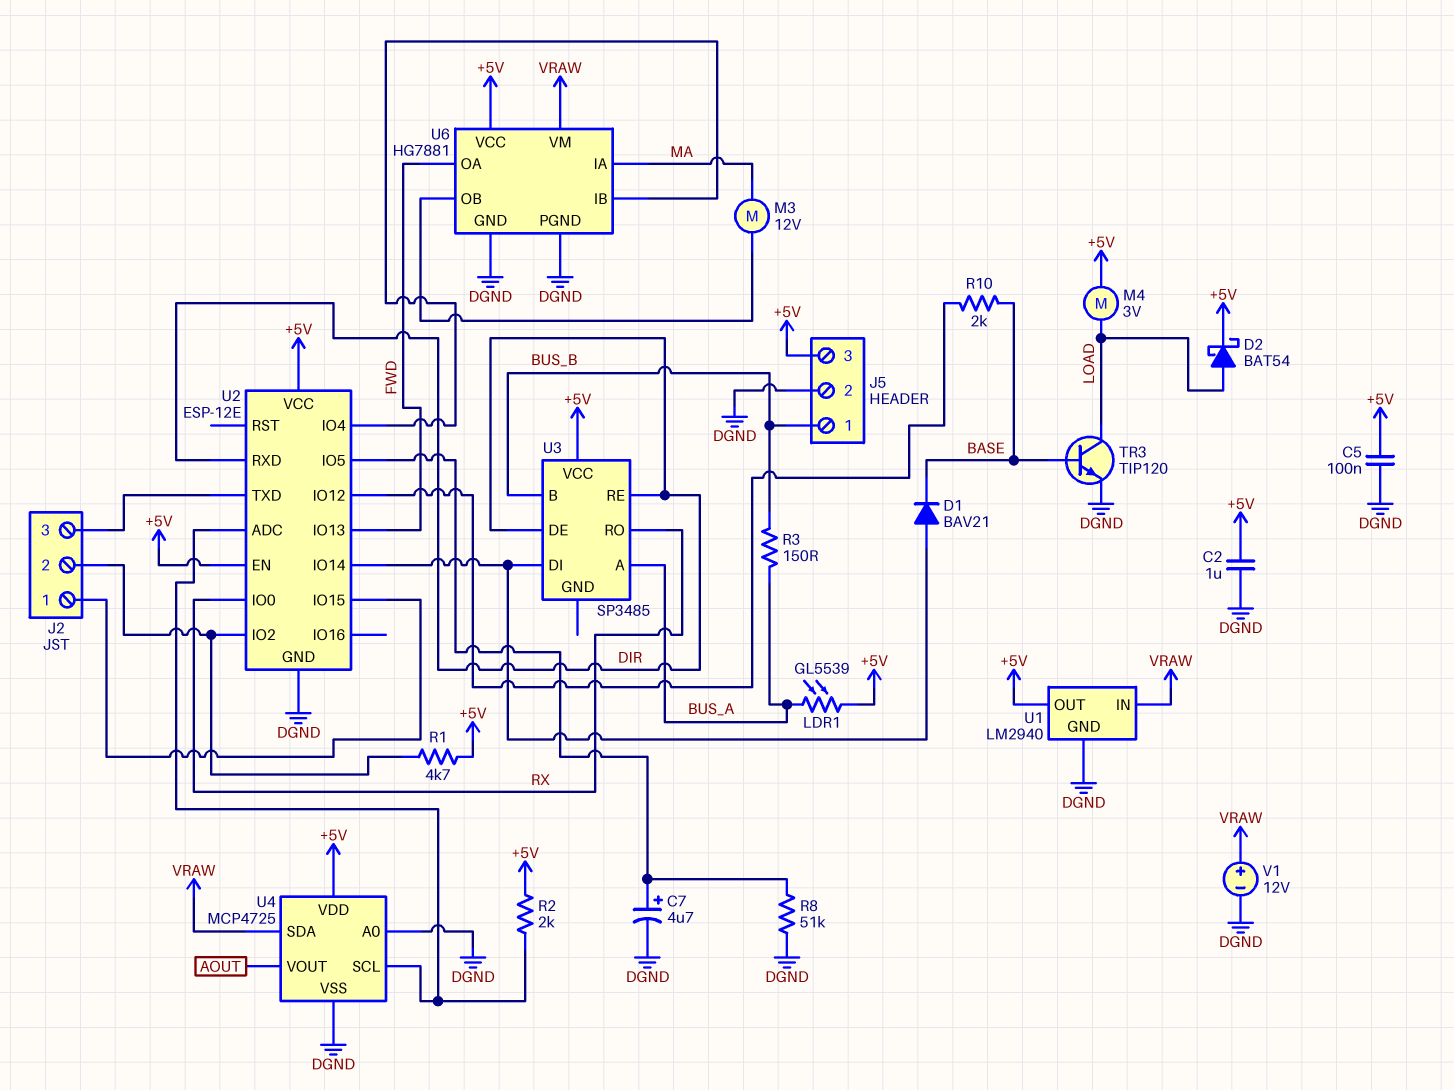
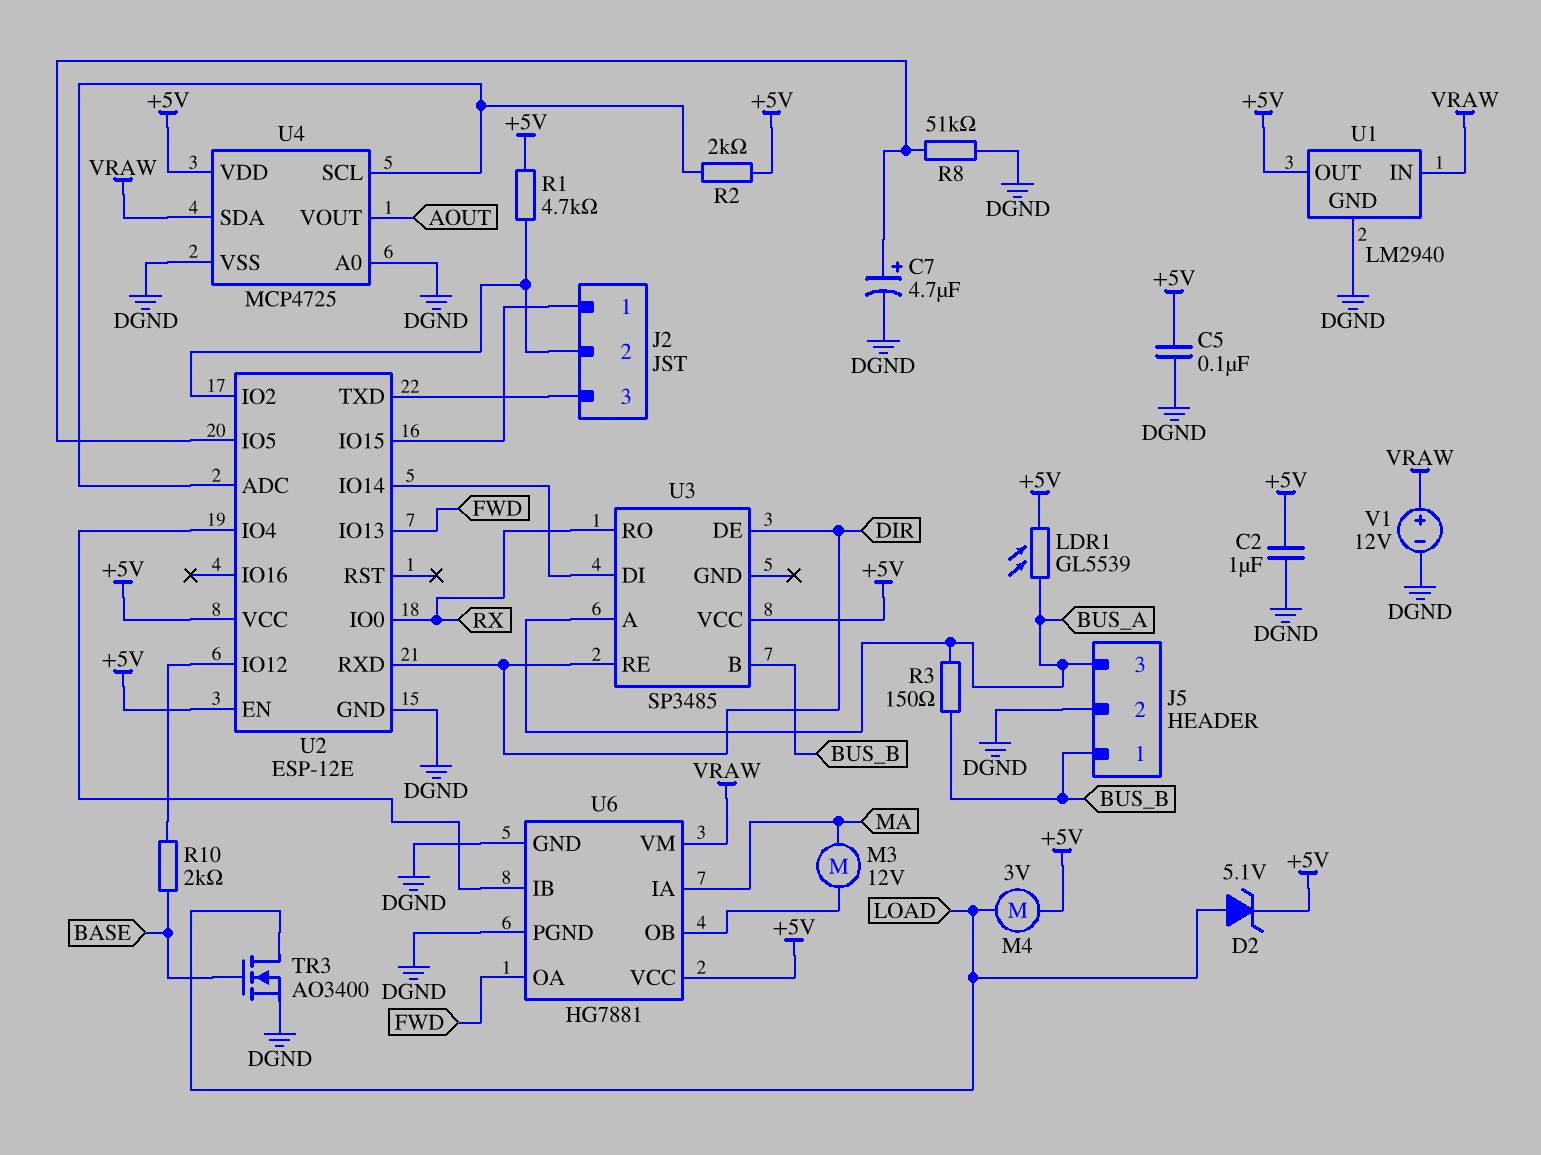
D1: diode BAV21 (A U2/IO14, K BASE) -> none
D2: schottky BAT54 (A LOAD, K +5V) -> zener 5.1V (A LOAD, K +5V)
J5 pin 3: +5V -> BUS_A
TR3: NPN TIP120 (B BASE, C LOAD, E DGND) -> NMOS AO3400 (G BASE, D LOAD, S DGND)

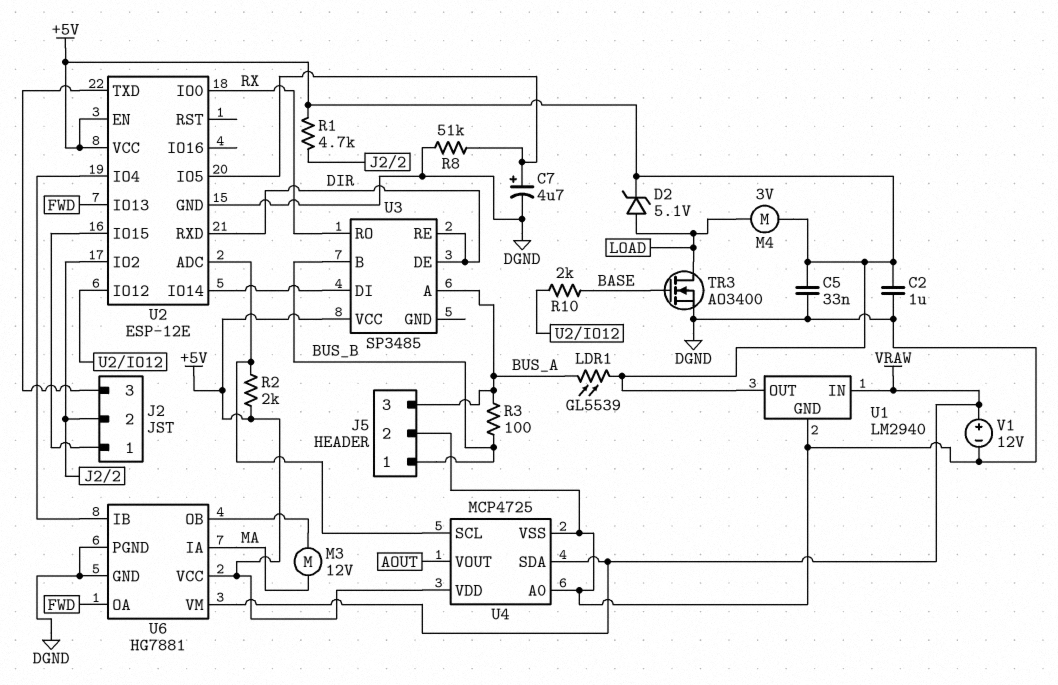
C5: 100nF (+5V, DGND) -> 33nF (+5V, DGND)
R3: 150 (BUS_A, BUS_B) -> 100 (BUS_A, BUS_B)

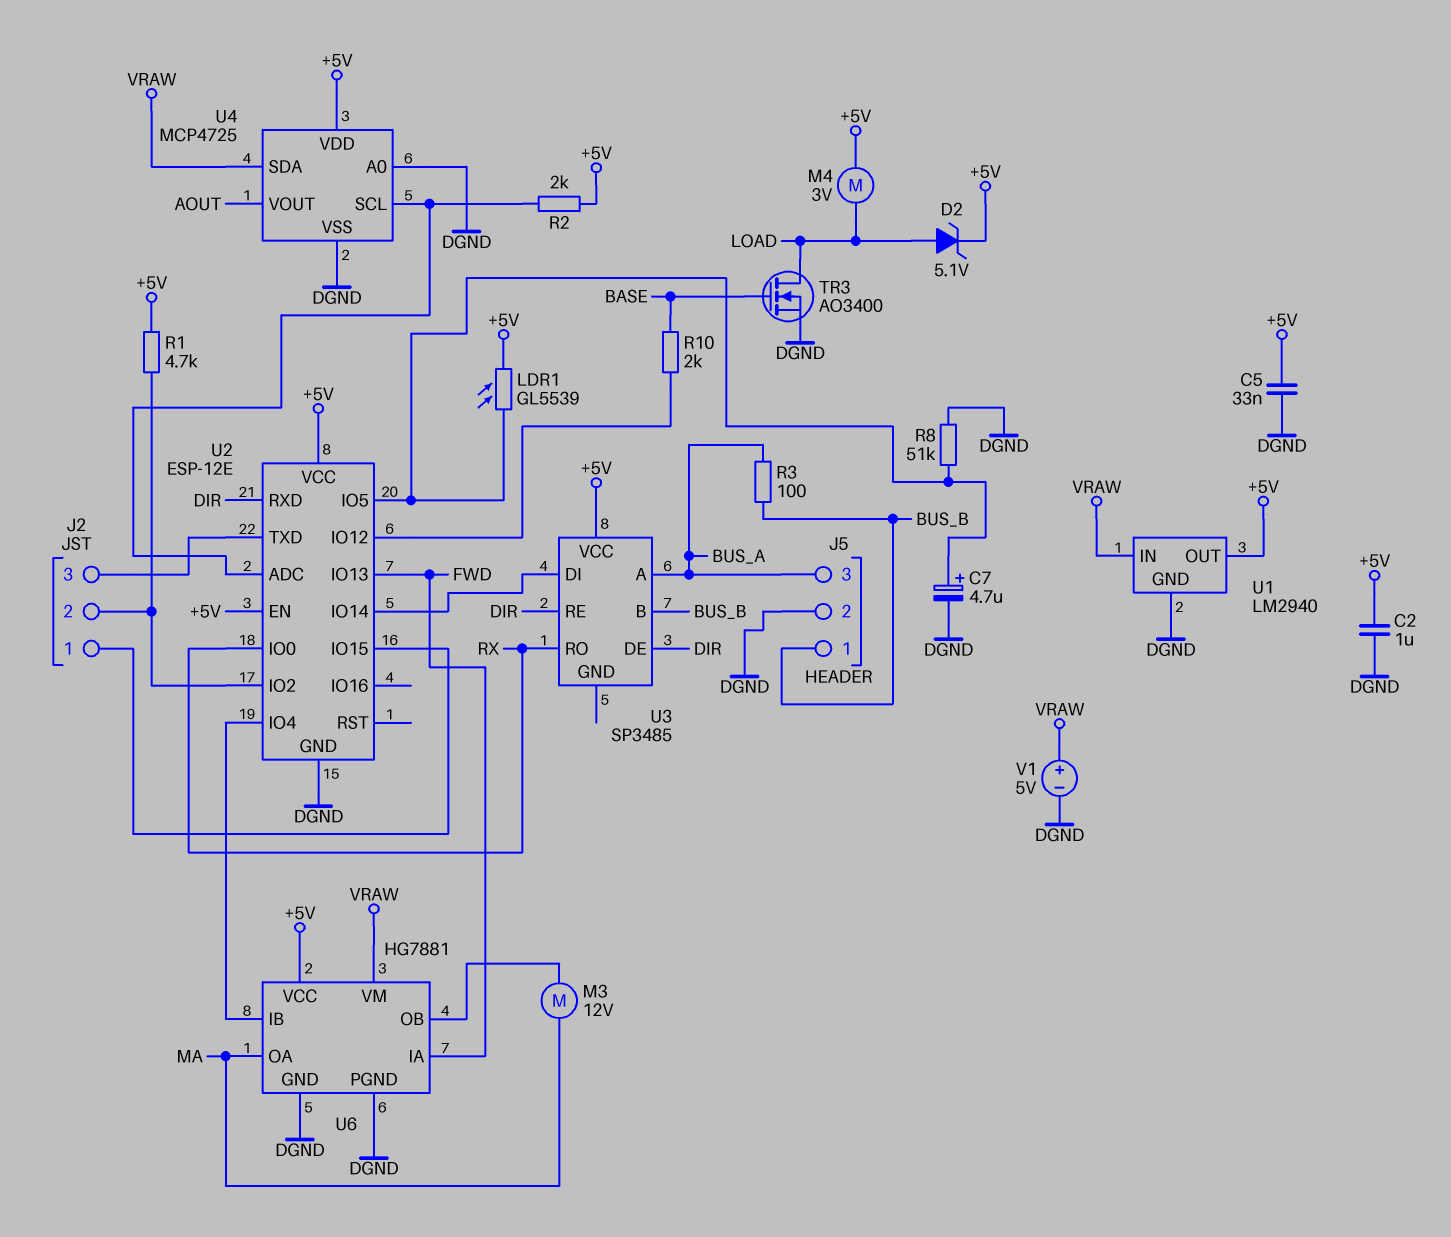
LDR1: GL5539 (+5V, BUS_A) -> GL5539 (+5V, U2/IO5)
U6 pin IA: MA -> FWD
U6 pin OA: FWD -> MA
V1: 12V (plus VRAW, minus DGND) -> 5V (plus VRAW, minus DGND)

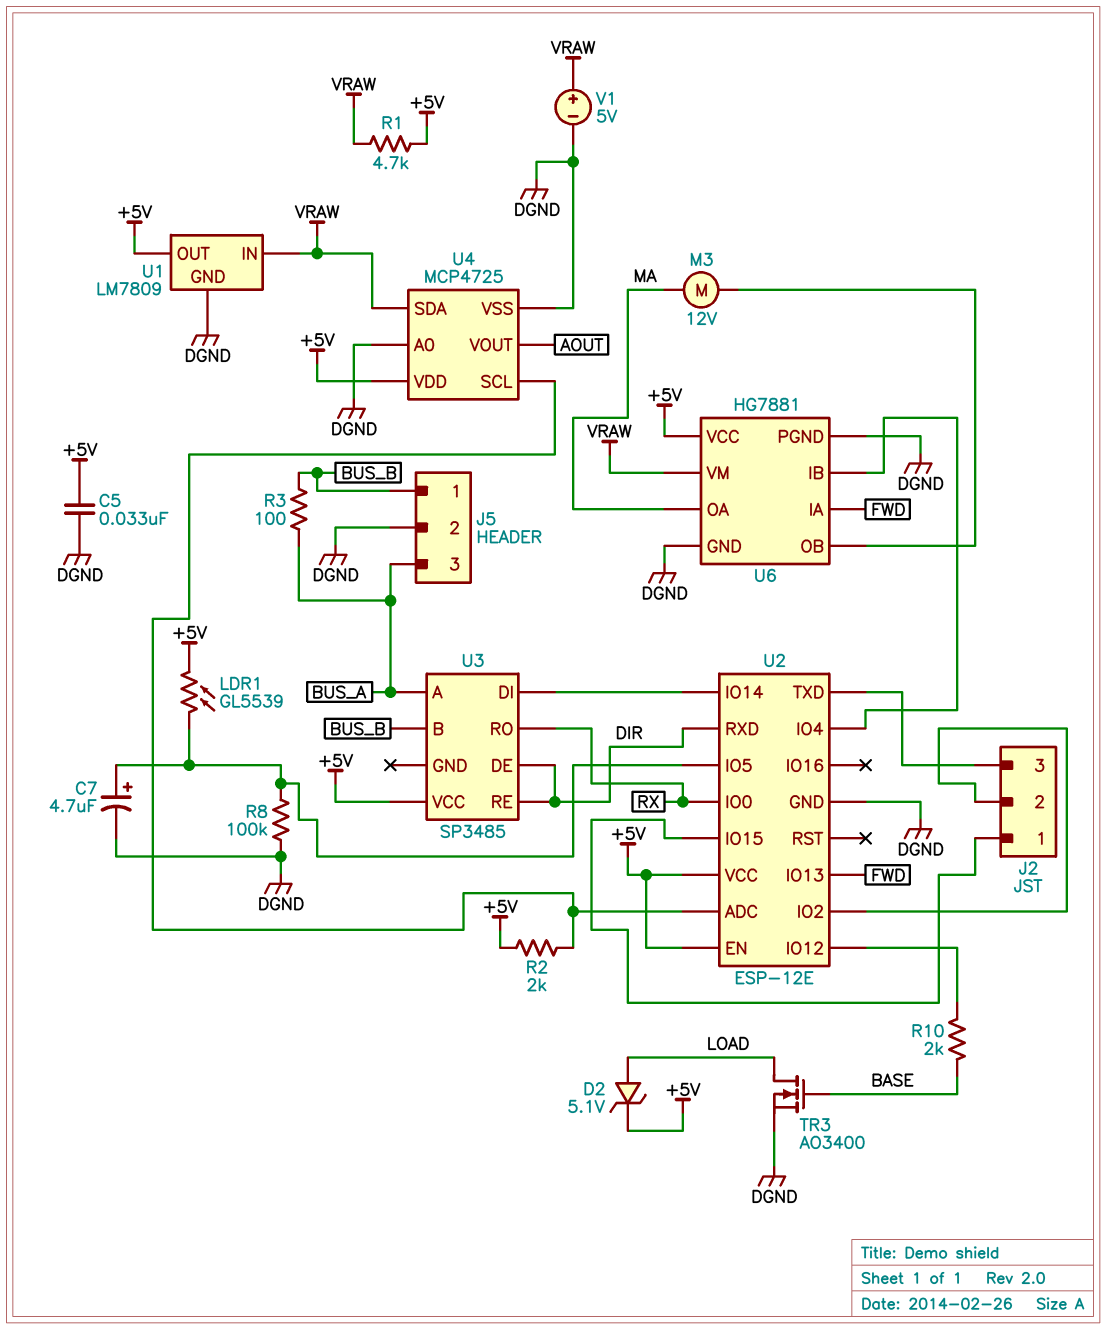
C2: 1uF (+5V, DGND) -> none
M4: motor 3V (+5V, LOAD) -> none
R1: 4.7k (+5V, J2/2) -> 4.7k (+5V, VRAW)
R8: 51k (DGND, U2/IO5) -> 100k (DGND, U2/IO5)
U1: LM2940 -> LM7809

